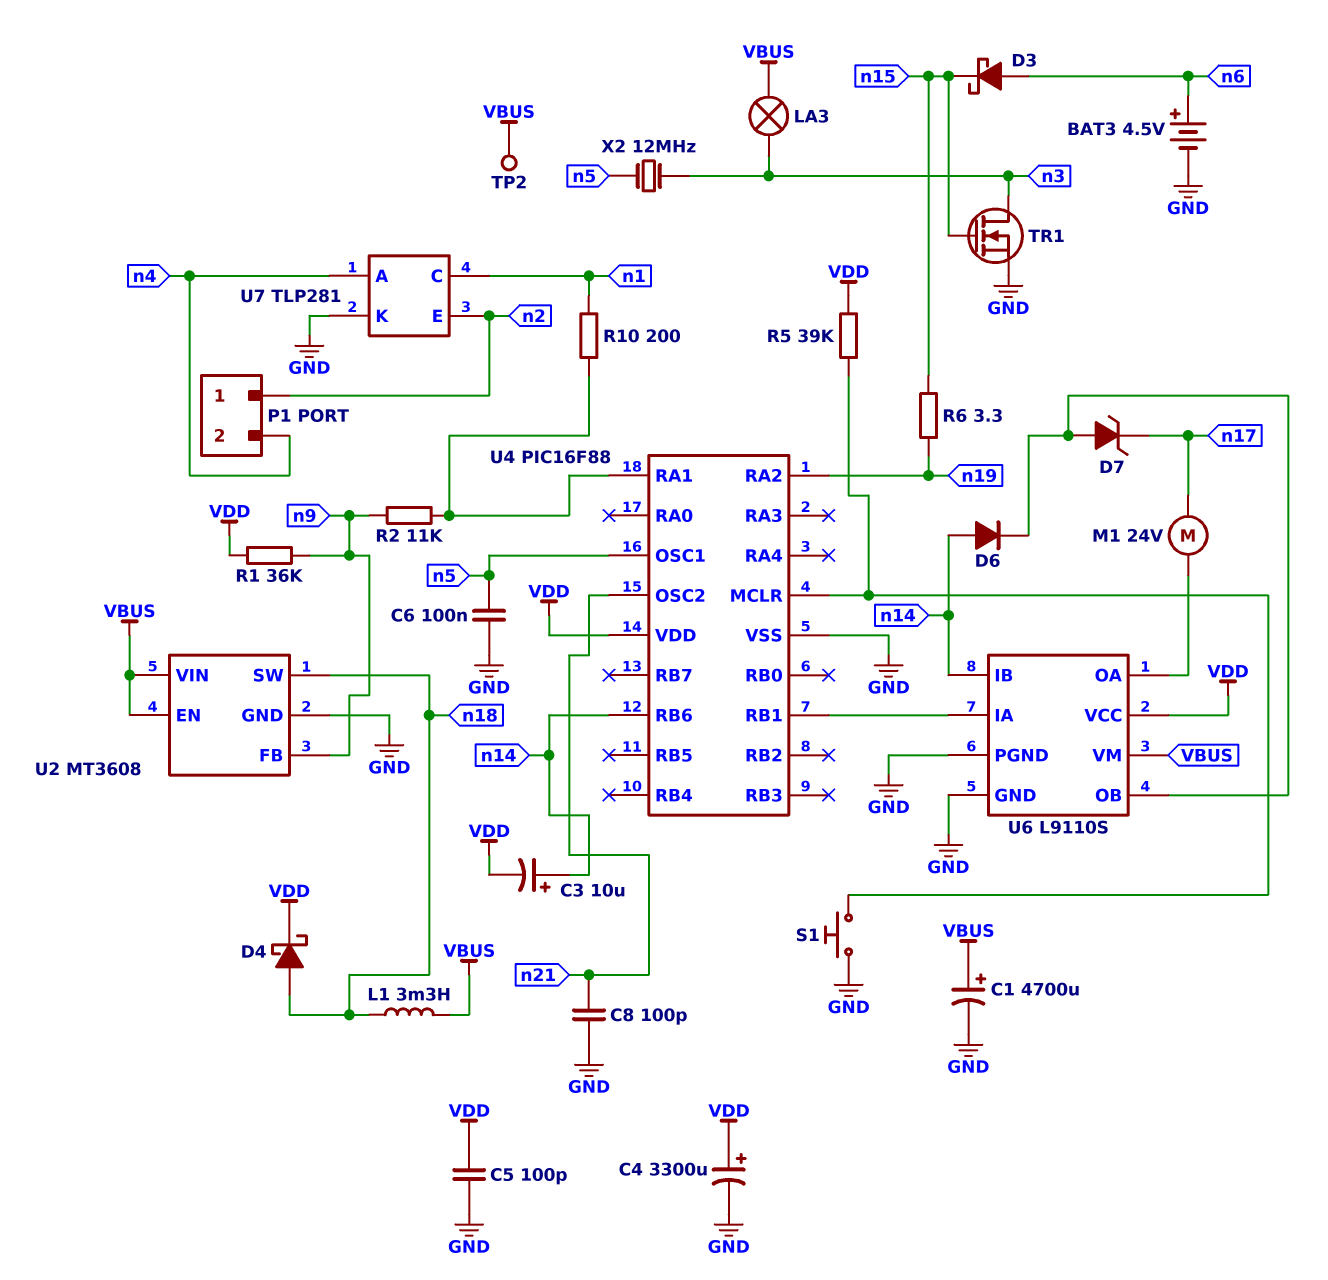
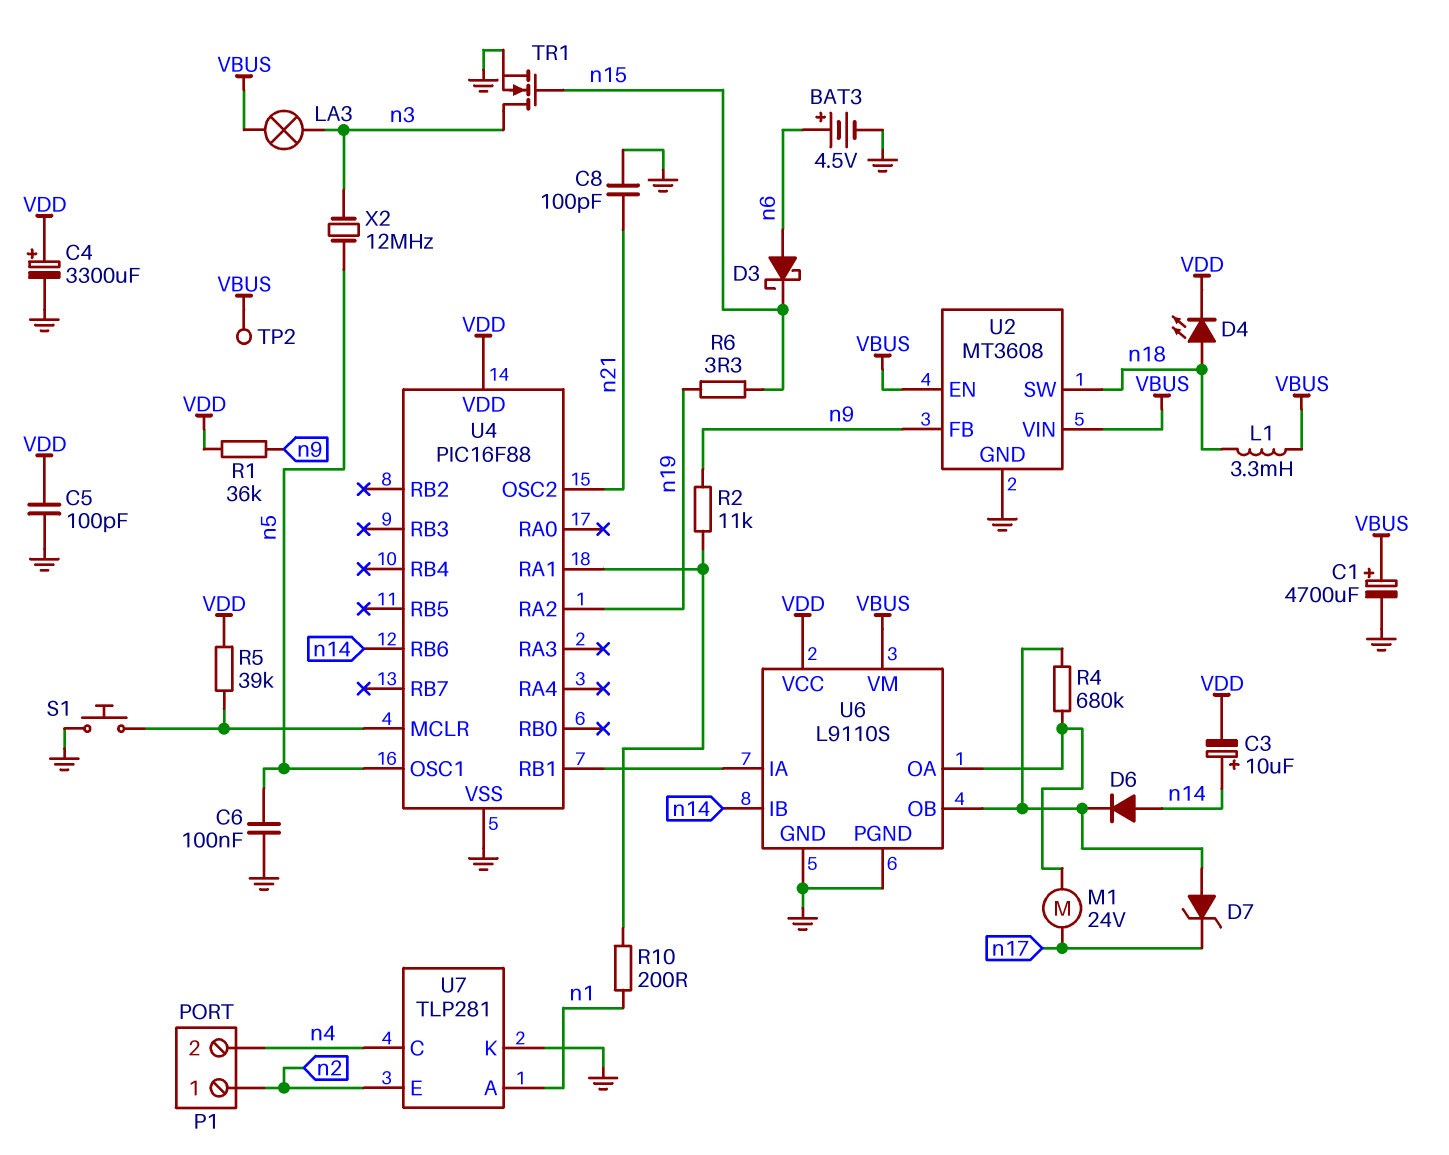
D4: schottky (A n18, K VDD) -> LED (A n18, K VDD)
R4: none -> 680k (U6/OA, U6/OB)
U7 pin A: n4 -> n1
U7 pin C: n1 -> n4

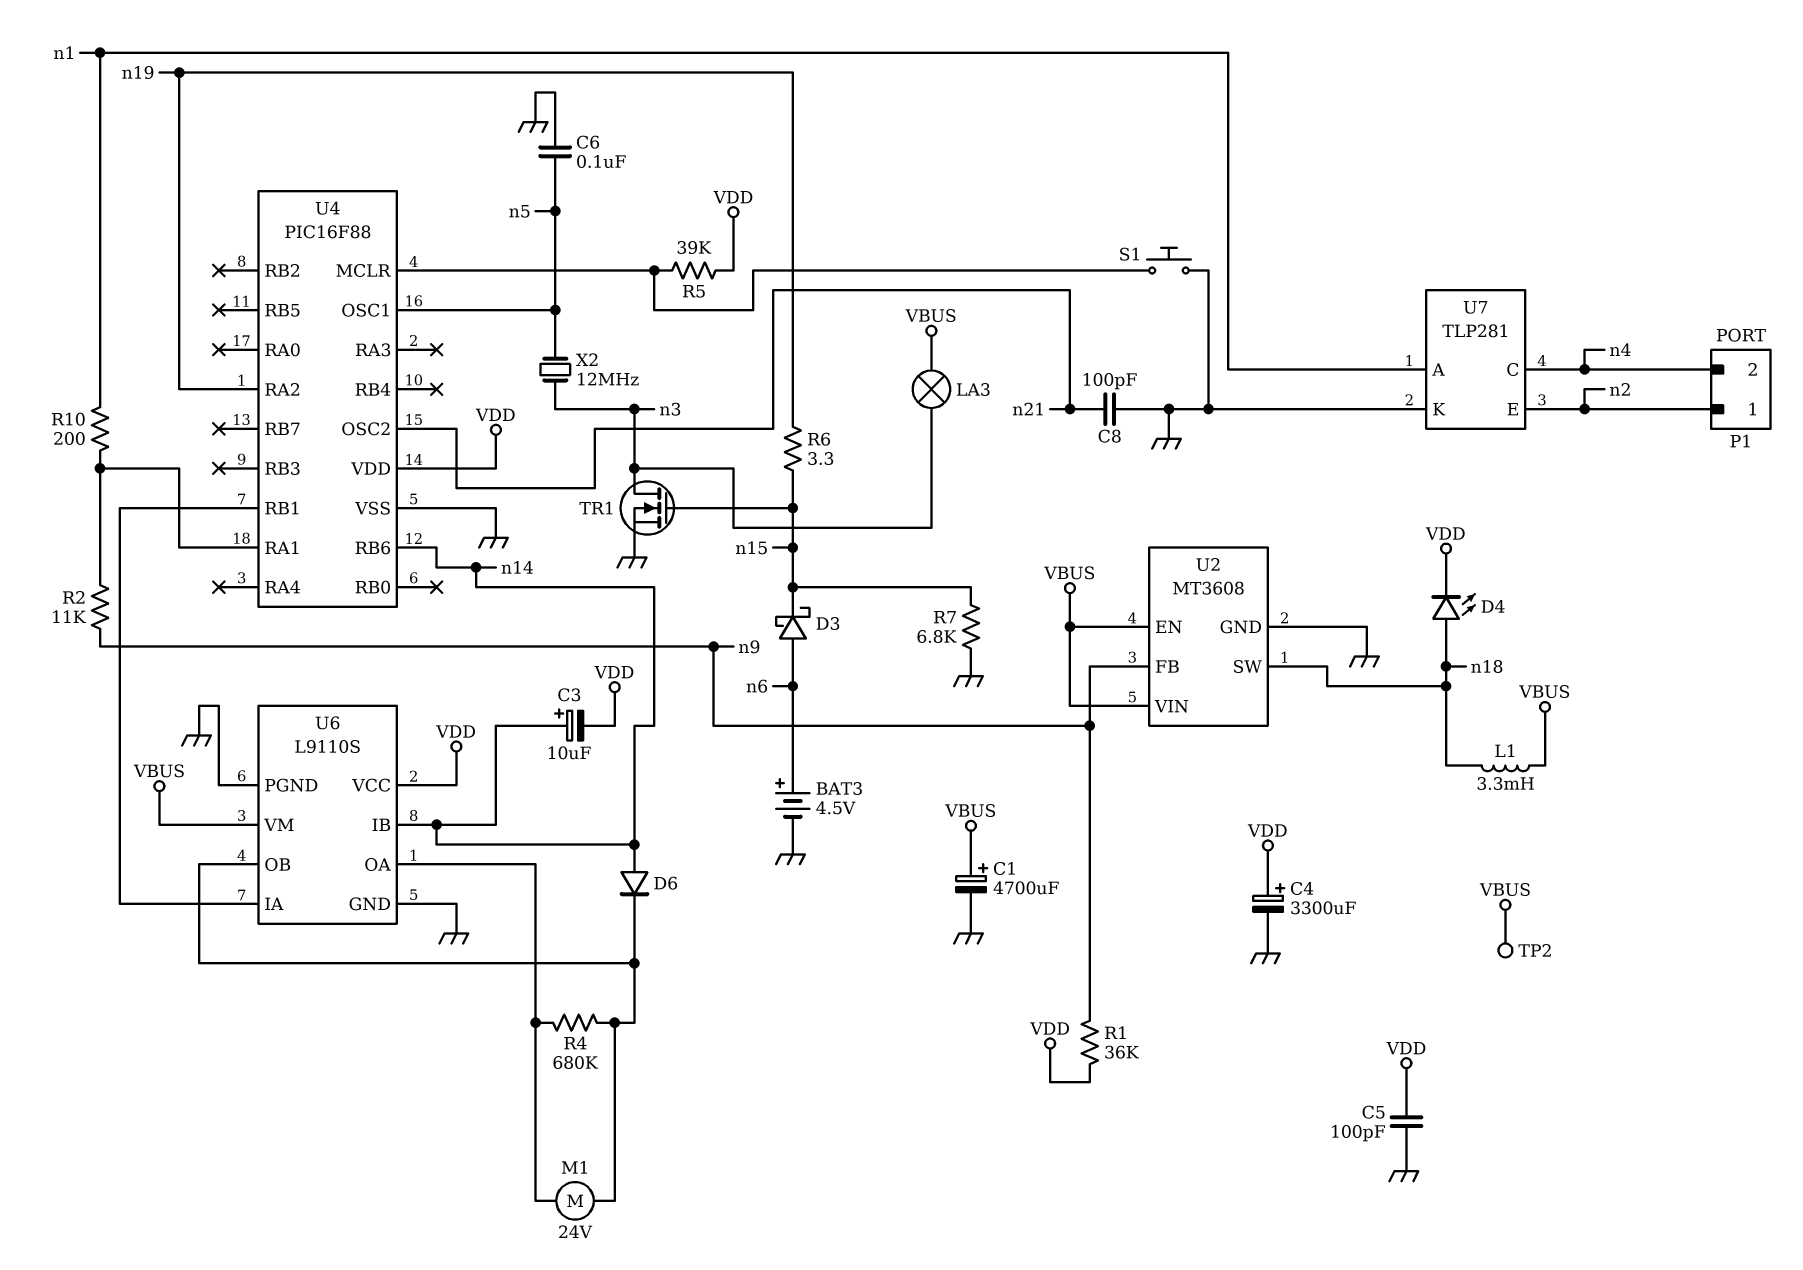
D7: zener (A U6/OB, K n17) -> none
M1: motor 24V (U6/OA, n17) -> motor 24V (U6/OA, U6/OB)
R7: none -> 6.8k (GND, n15)

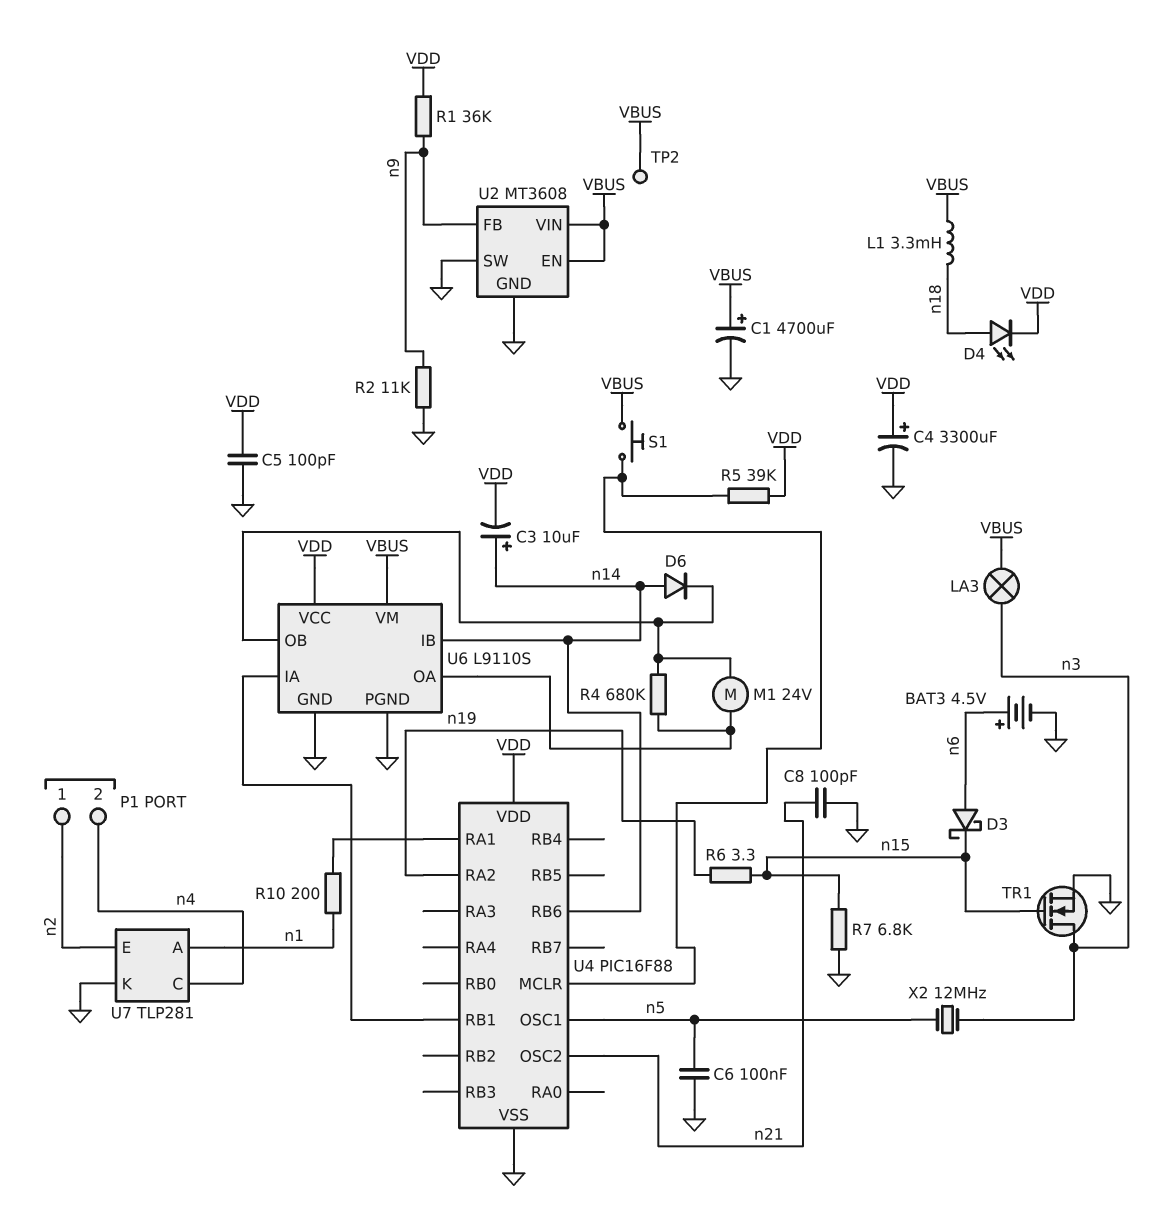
R2: 11k (U4/RA1, n9) -> 11k (GND, n9)
S1: button (GND, U4/MCLR) -> button (U4/MCLR, VBUS)
U2 pin SW: n18 -> GND

